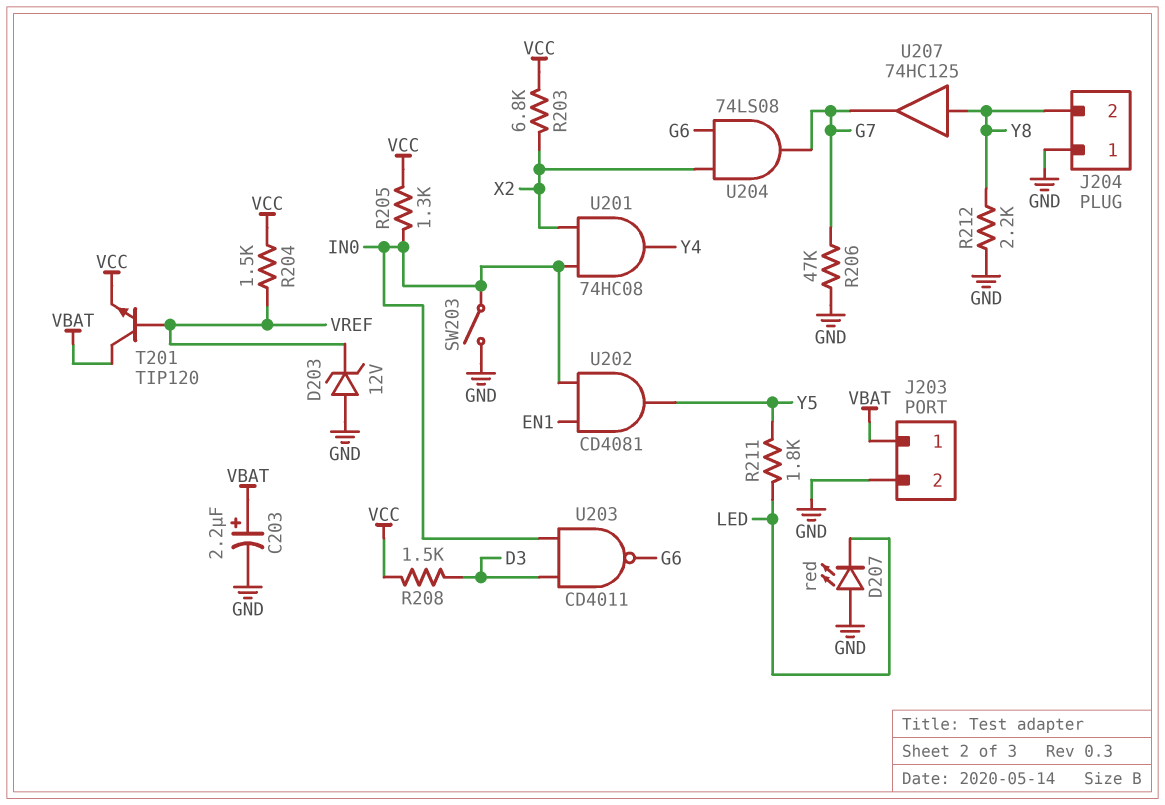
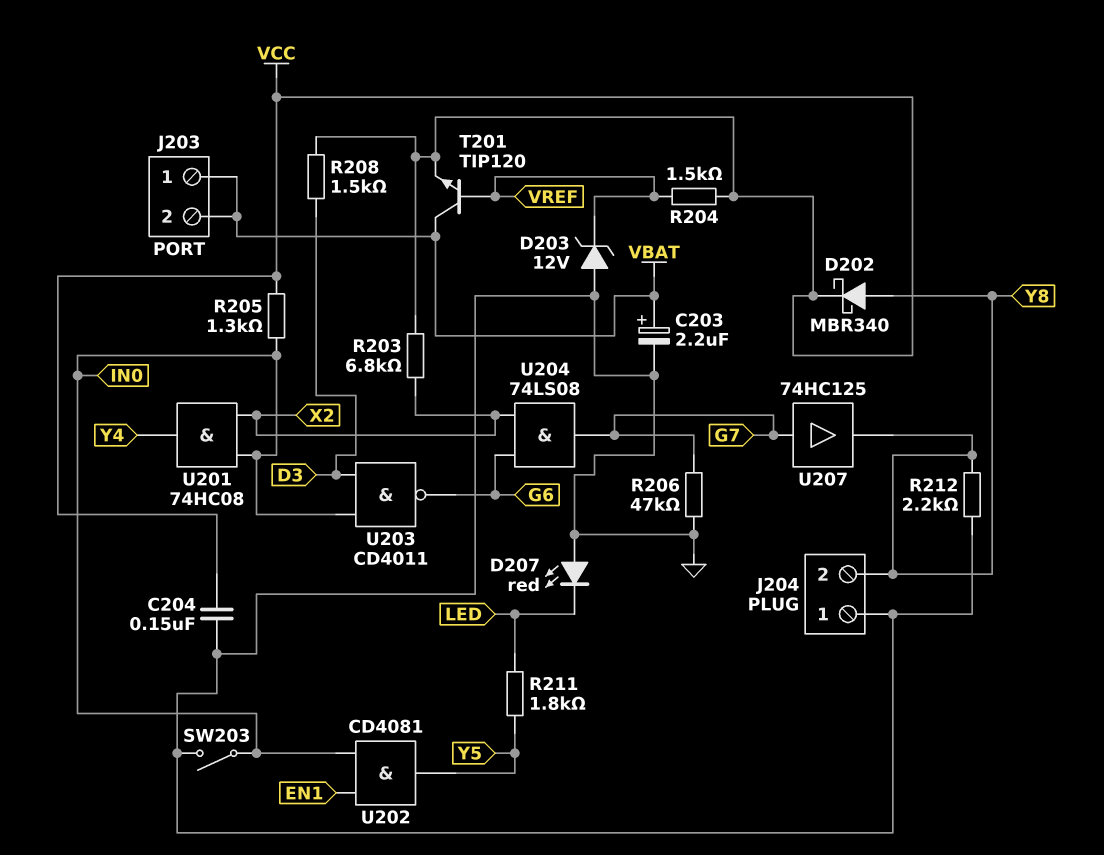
C204: none -> 150nF (GND, VCC)
D202: none -> schottky MBR340 (A Y8, K VCC)
J203 pin 2: GND -> VBAT
U207: buffer 74HC125 (in Y8, out G7) -> buffer 74HC125 (in G7, out Y8)

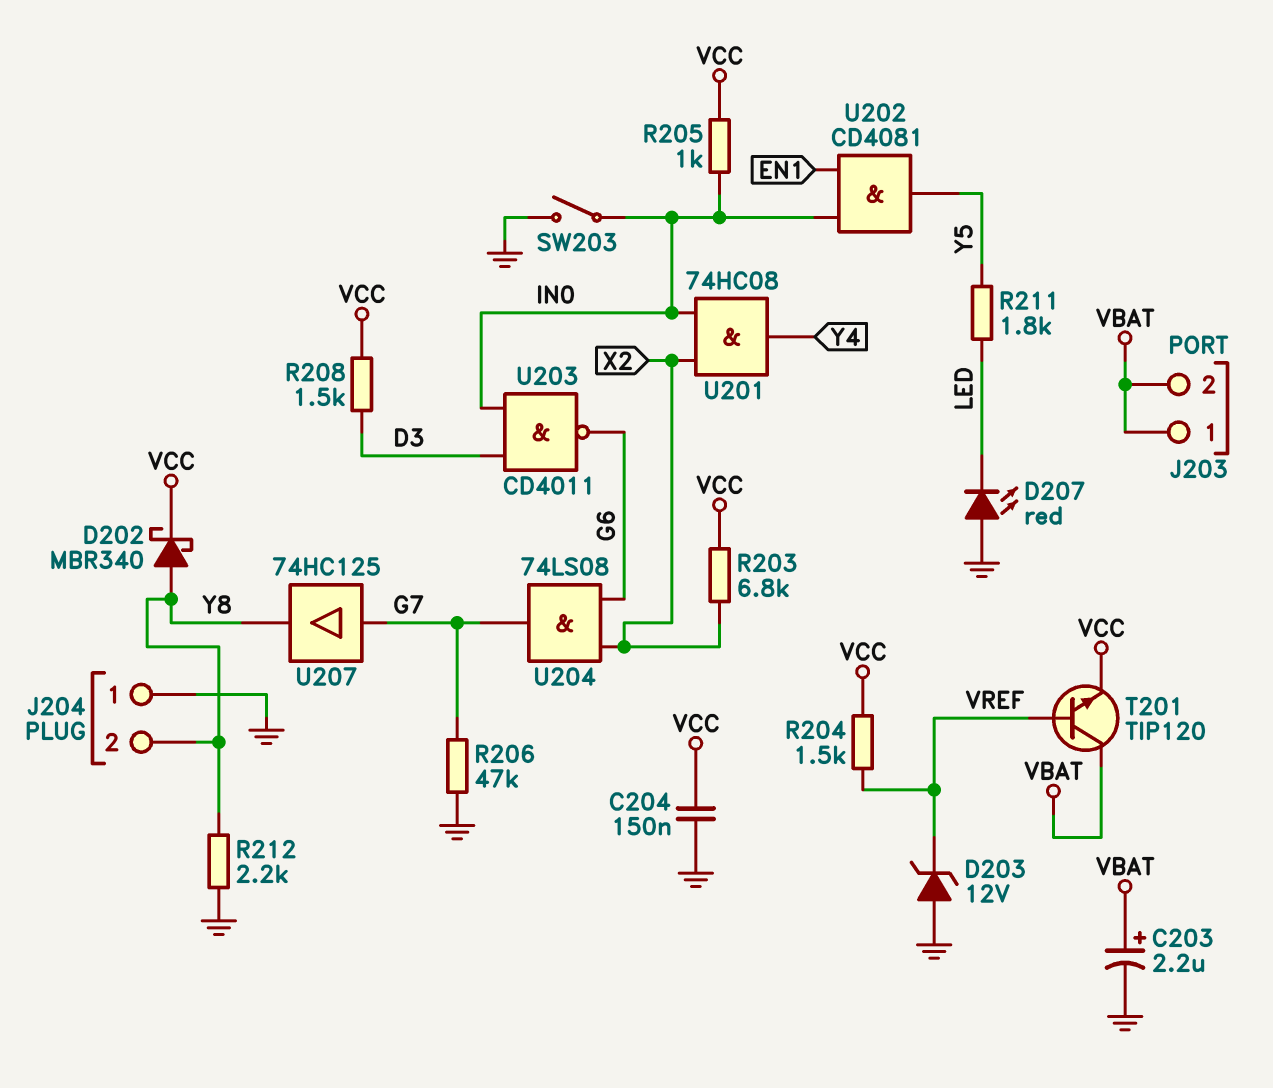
R205: 1.3k (IN0, VCC) -> 1k (IN0, VCC)

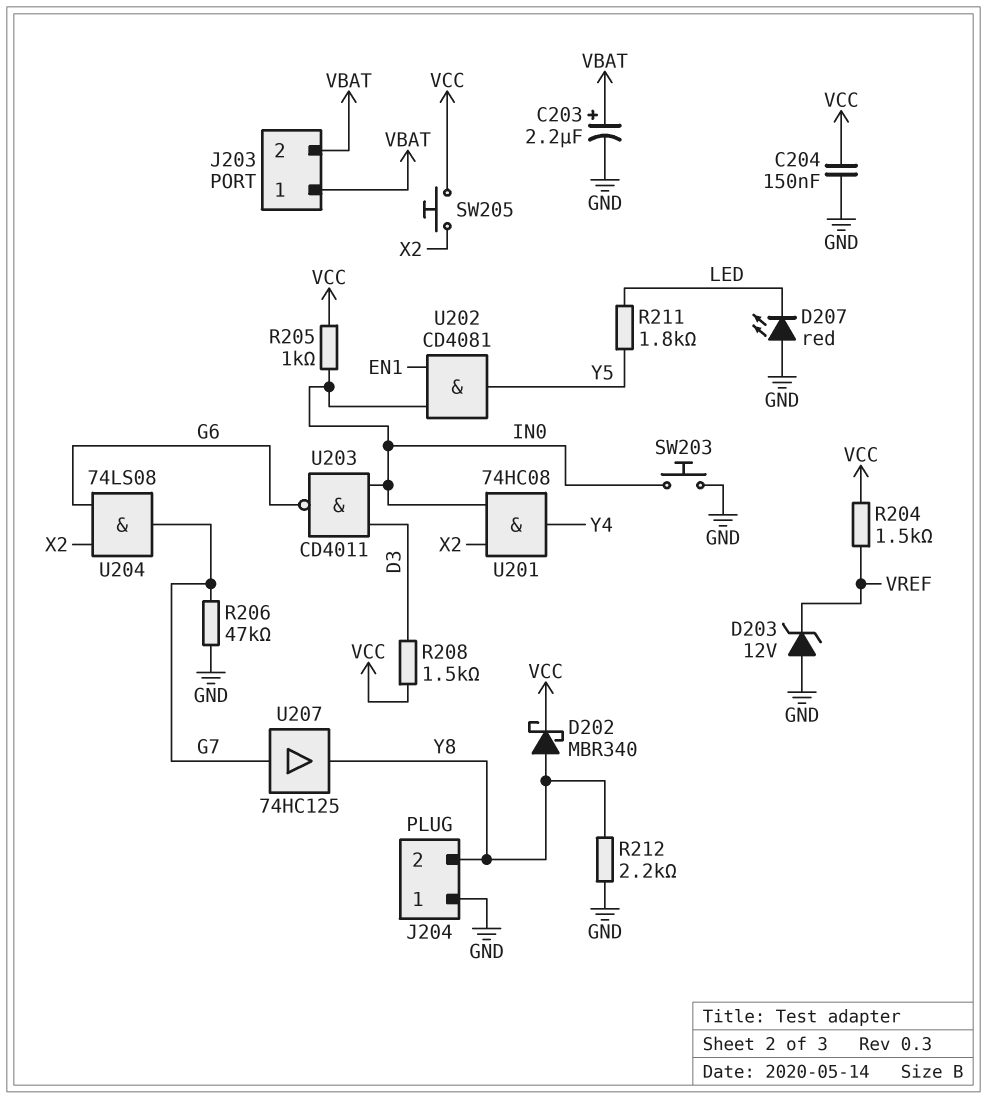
R203: 6.8k (VCC, X2) -> none
SW203: switch (GND, IN0) -> button (GND, IN0)
SW205: none -> button (VCC, X2)
T201: NPN TIP120 (B VREF, C VBAT, E VCC) -> none

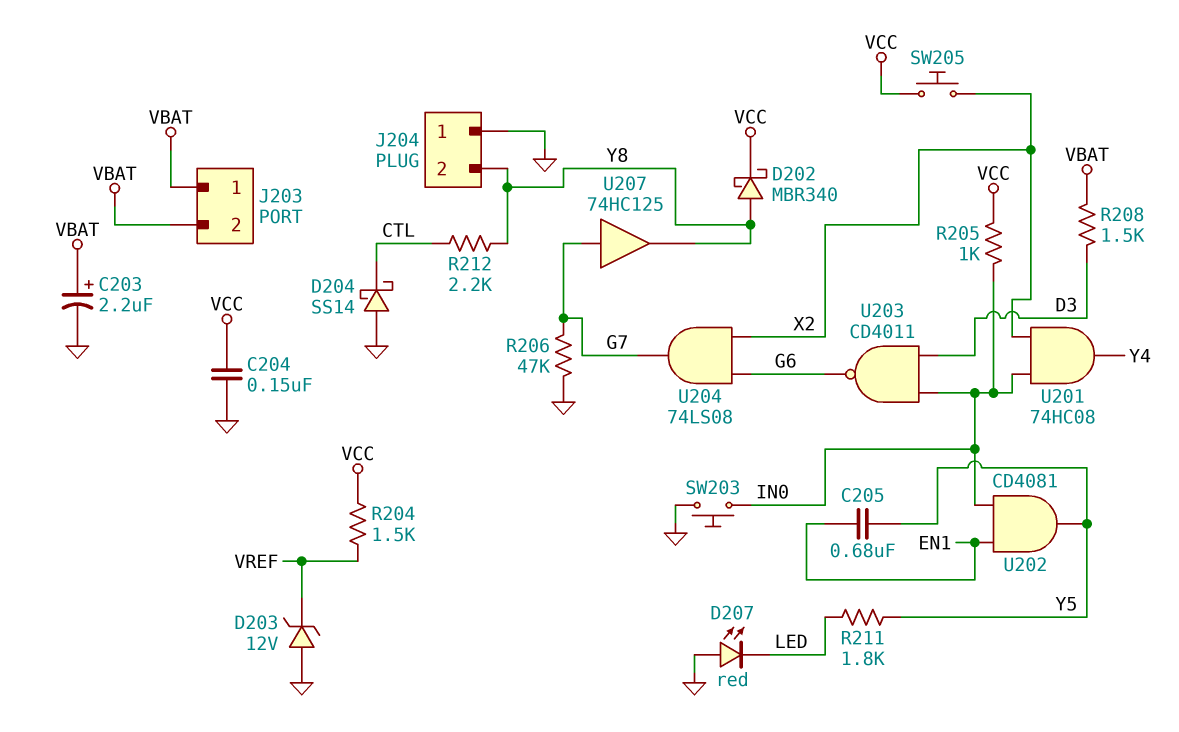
C205: none -> 680nF (EN1, Y5)
D204: none -> schottky SS14 (A GND, K CTL)
R208: 1.5k (D3, VCC) -> 1.5k (D3, VBAT)
R212: 2.2k (GND, Y8) -> 2.2k (CTL, Y8)

